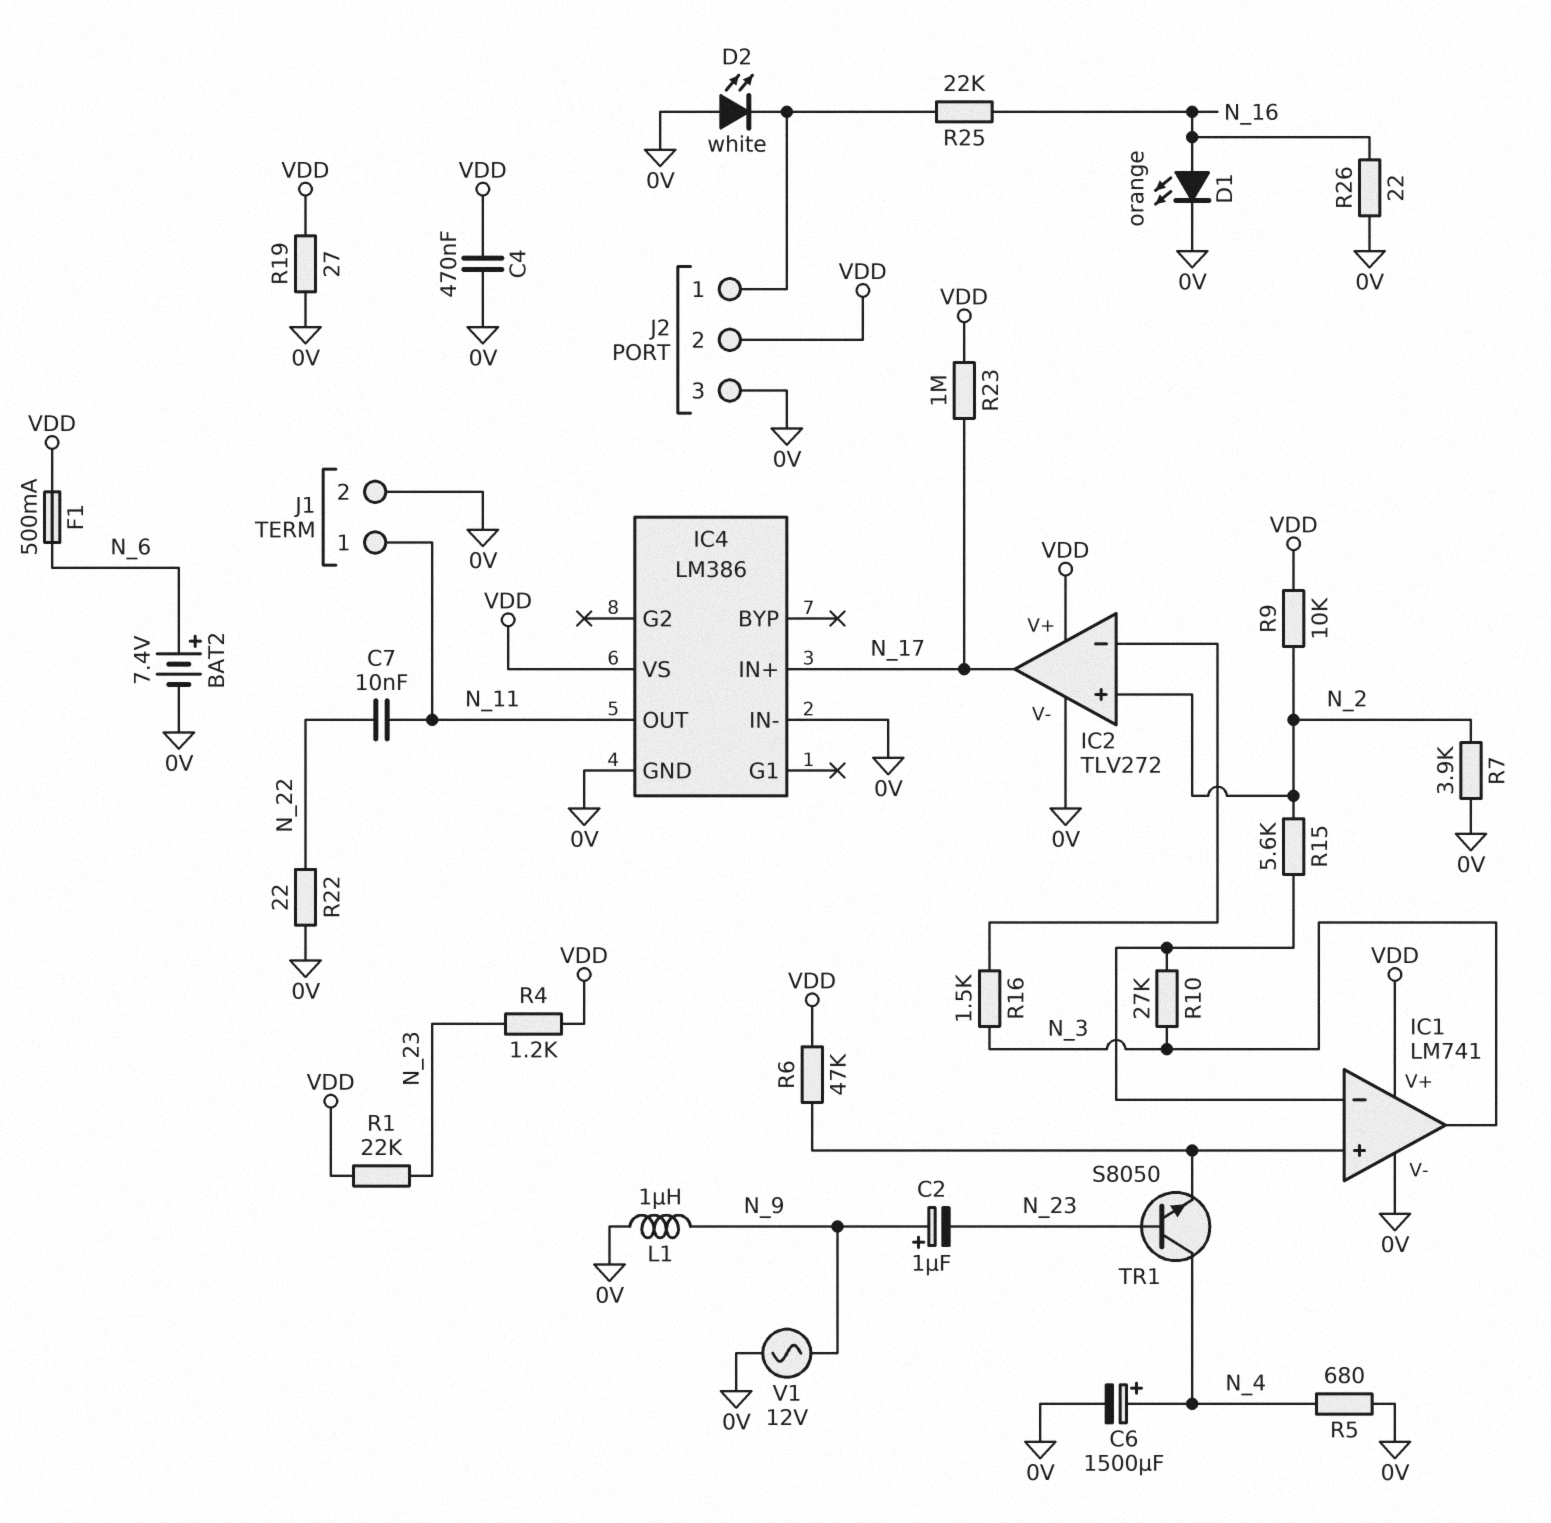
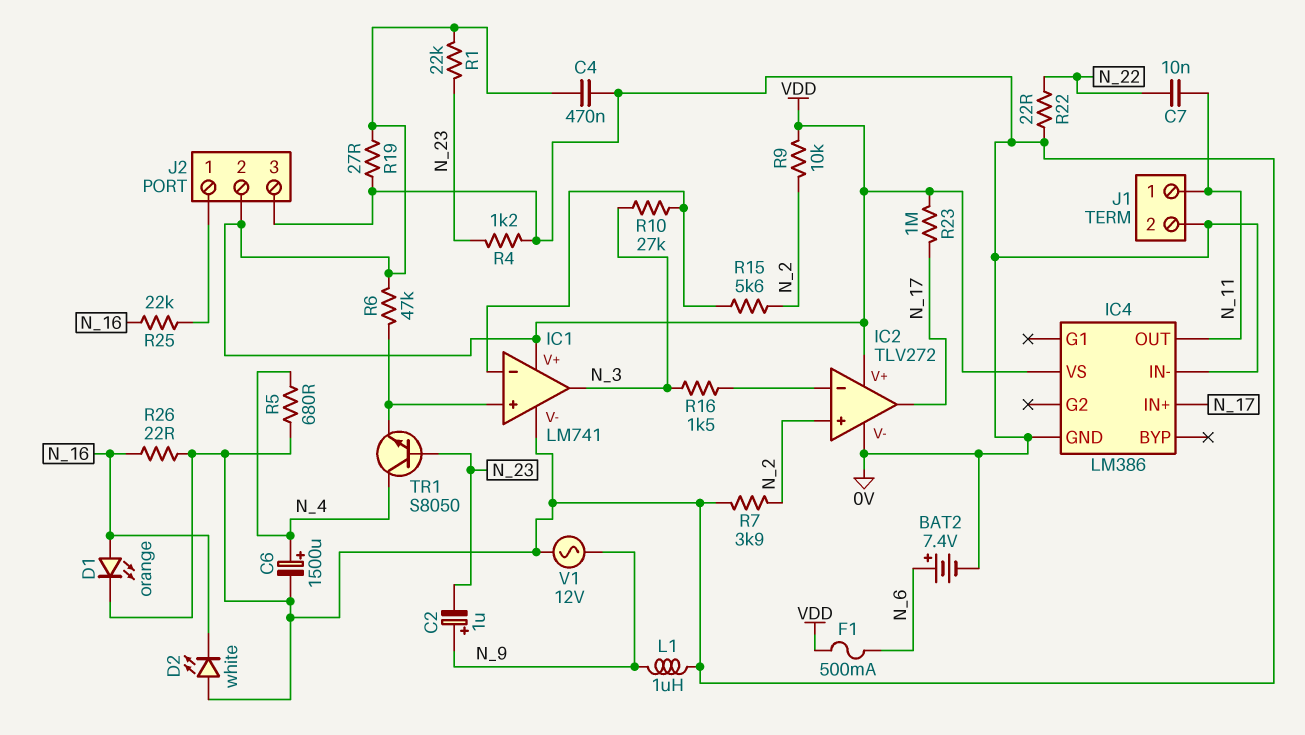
D2: LED white (A 0V, K J2/1) -> LED white (A 0V, K N_16)
R4: 1.2k (N_23, VDD) -> 1.2k (0V, N_23)

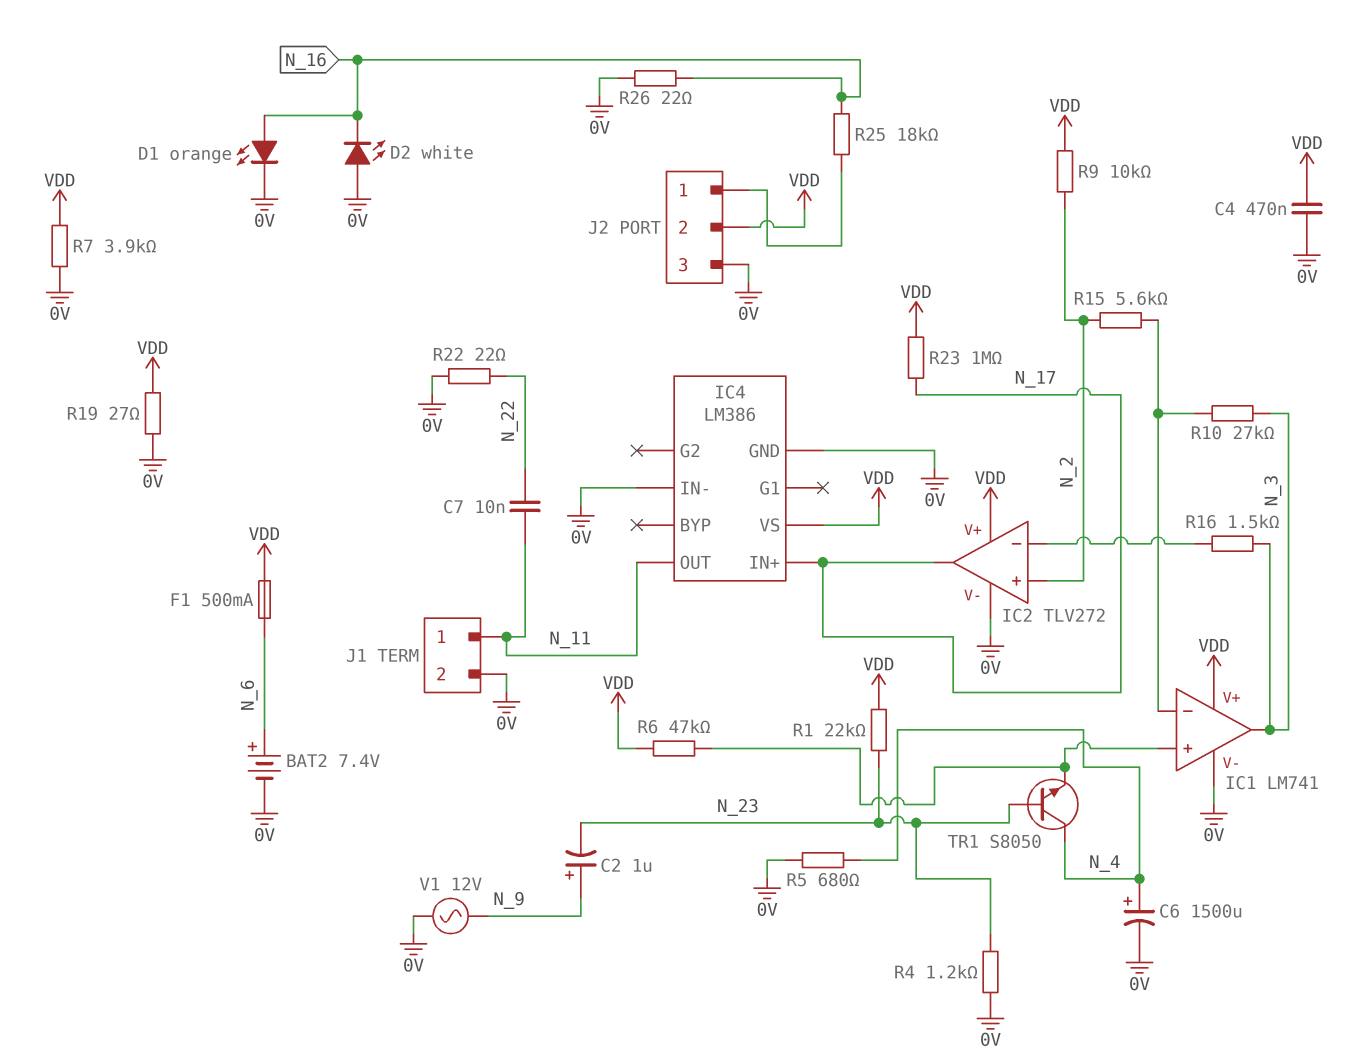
L1: 1uH (0V, N_9) -> none
R7: 3.9k (0V, N_2) -> 3.9k (0V, VDD)
R25: 22k (J2/1, N_16) -> 18k (J2/1, N_16)

